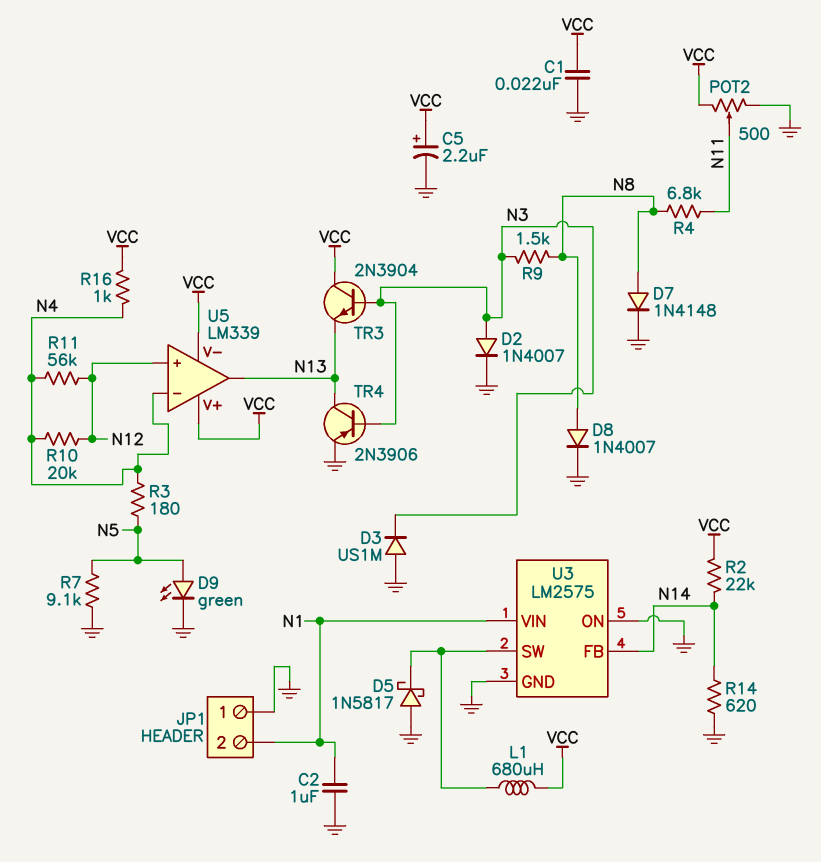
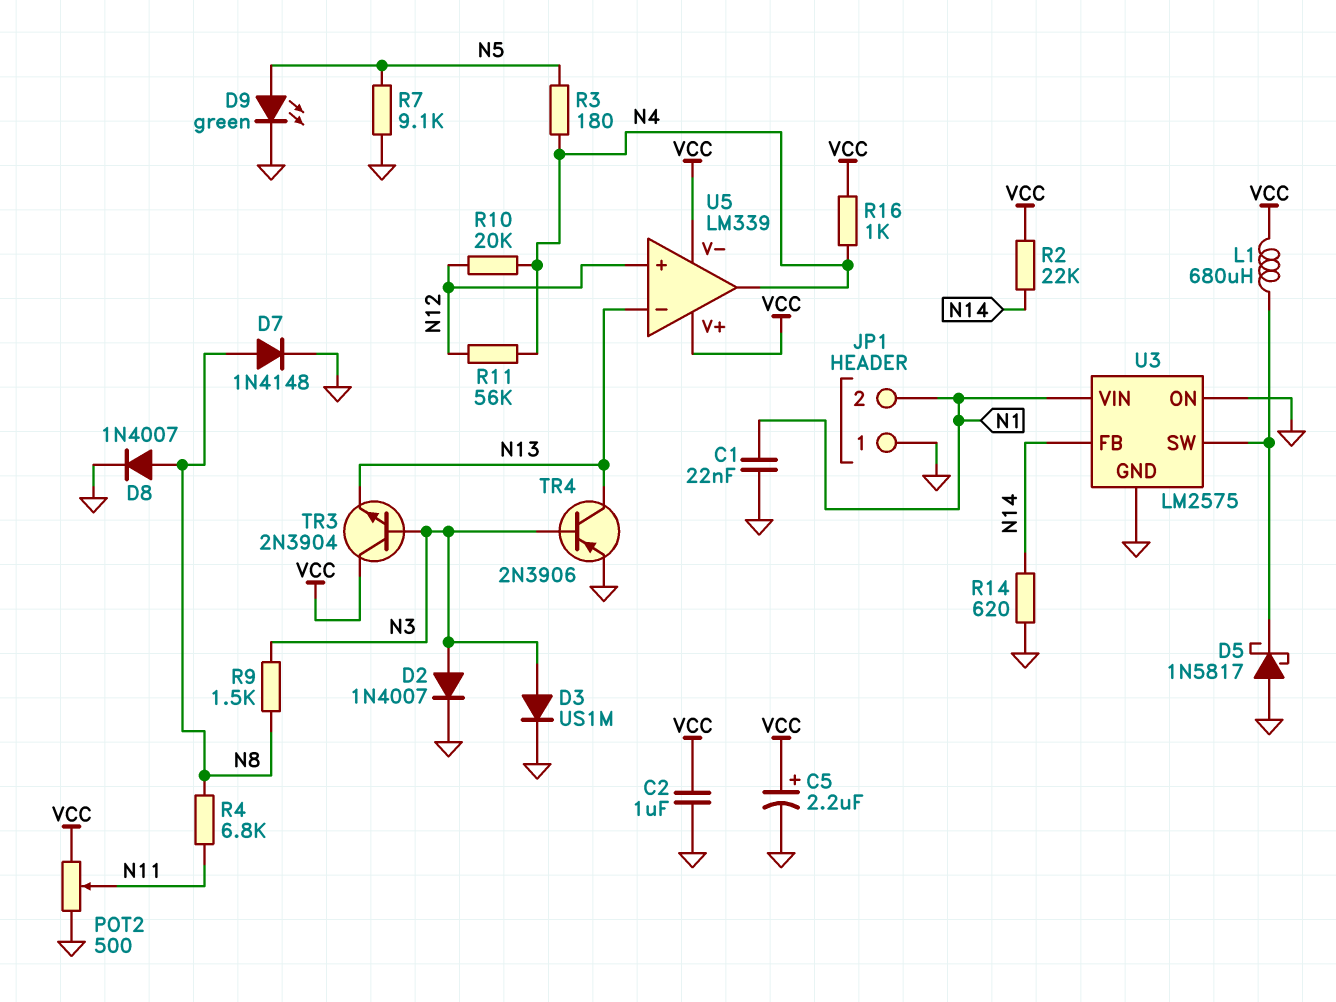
C1: 22nF (GND, VCC) -> 22nF (GND, N1)
C2: 1uF (GND, N1) -> 1uF (GND, VCC)
D3: diode US1M (A GND, K N3) -> diode US1M (A N3, K GND)
U5 pin in-: N4 -> N13
U5 pin out: N13 -> N4

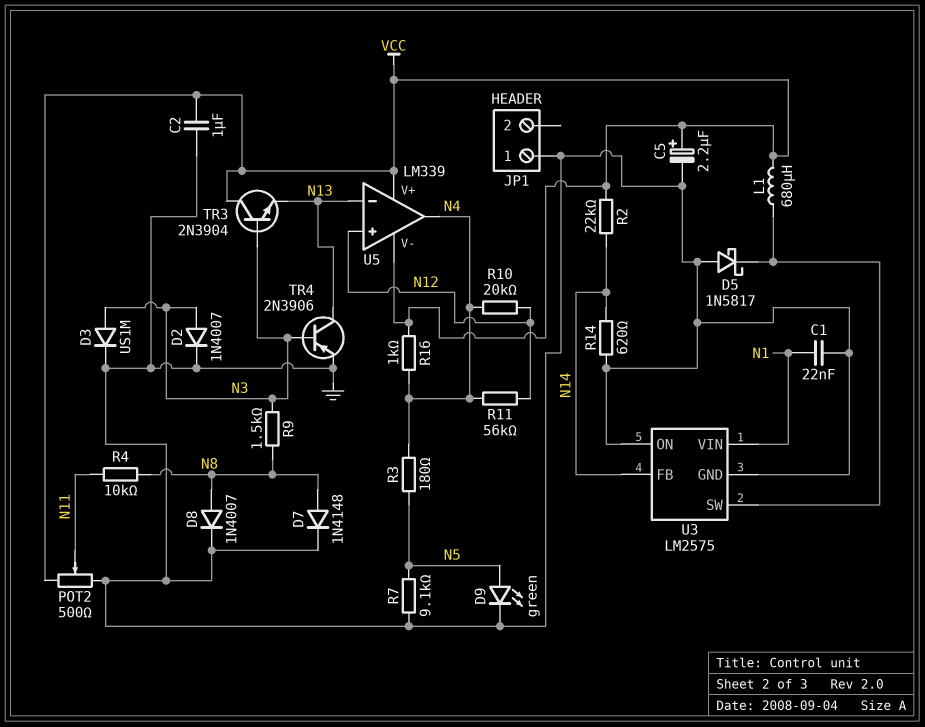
JP1 pin 2: N1 -> none
R4: 6.8k (N8, N11) -> 10k (N8, N11)

